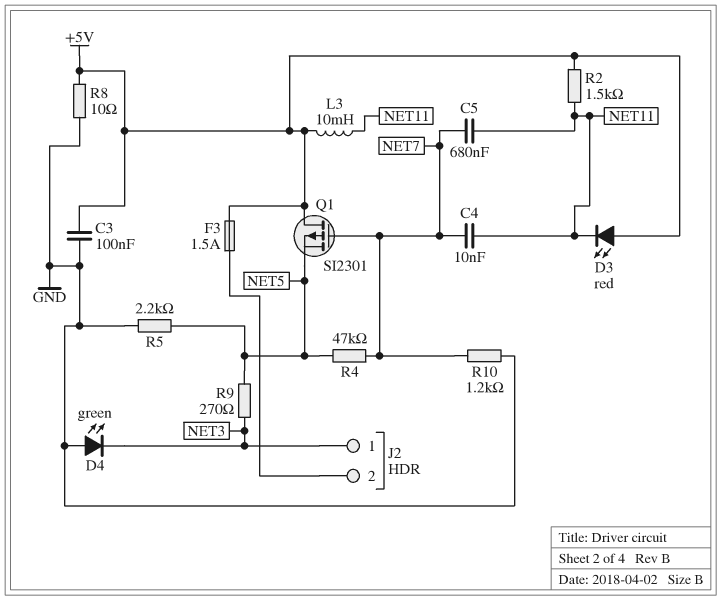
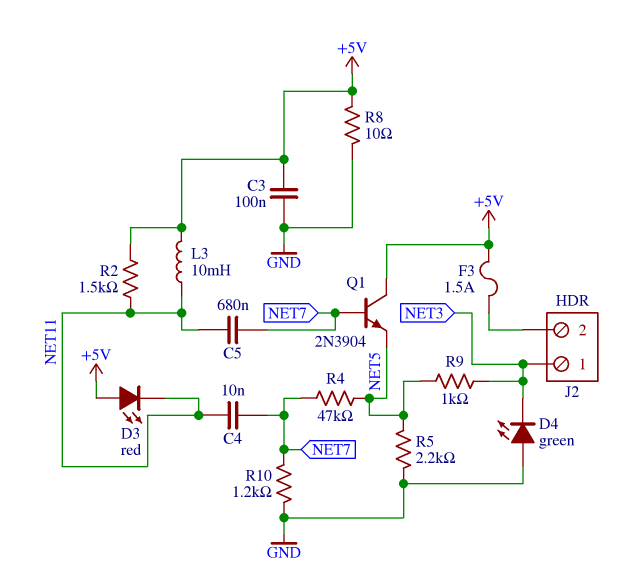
Q1: PMOS SI2301 (G NET7, D +5V, S NET5) -> NPN 2N3904 (B NET7, C +5V, E NET5)
R9: 270 (NET3, NET5) -> 1k (NET3, NET5)

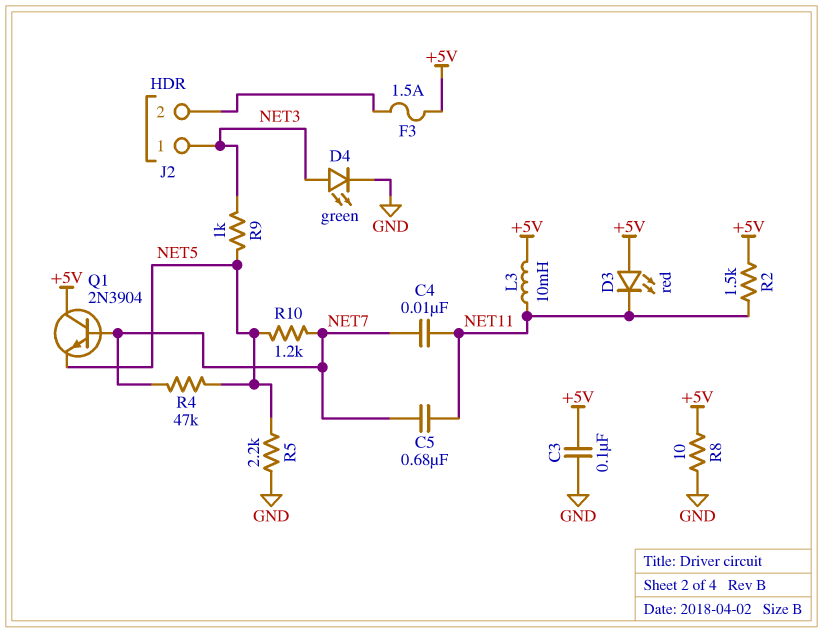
D4: LED green (A GND, K NET3) -> LED green (A NET3, K GND)
R10: 1.2k (GND, NET7) -> 1.2k (NET5, NET7)

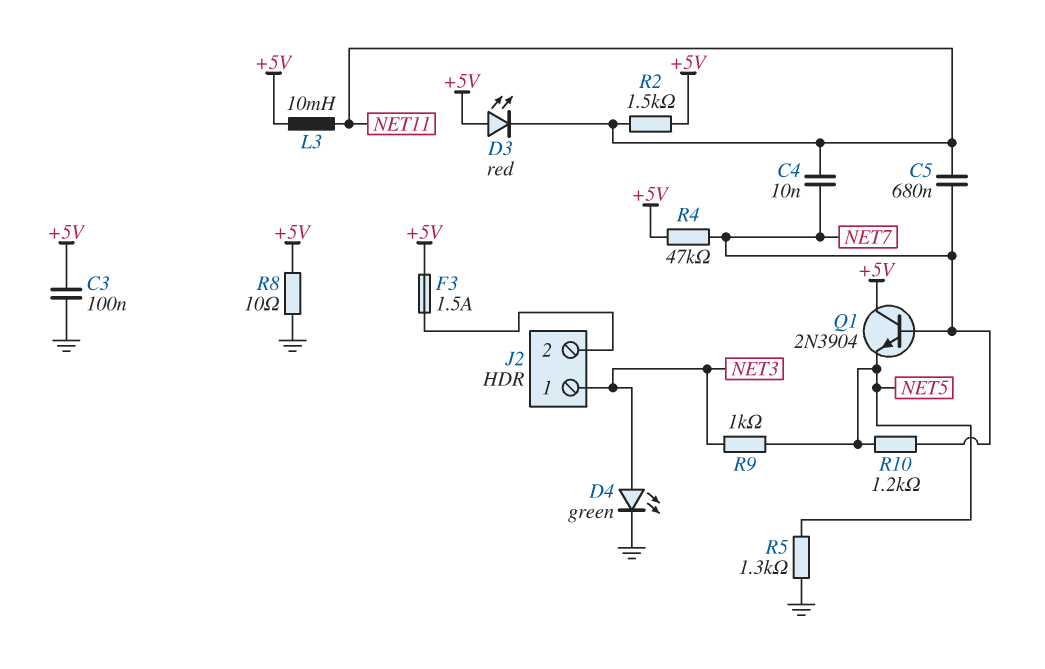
R4: 47k (NET5, NET7) -> 47k (+5V, NET7)
R5: 2.2k (GND, NET5) -> 1.3k (GND, NET5)

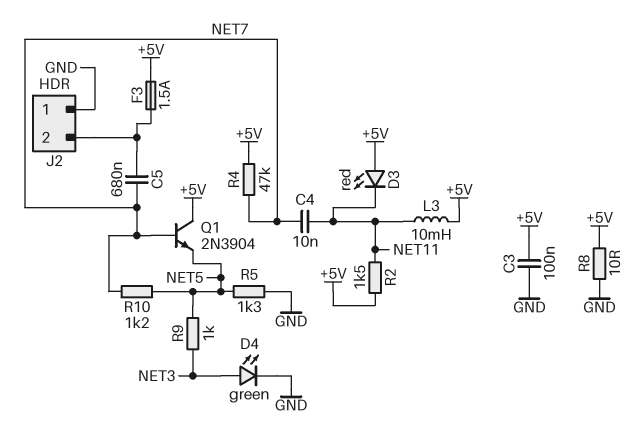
C5: 680nF (NET7, NET11) -> 680nF (J2/2, NET7)
J2 pin 1: NET3 -> GND

